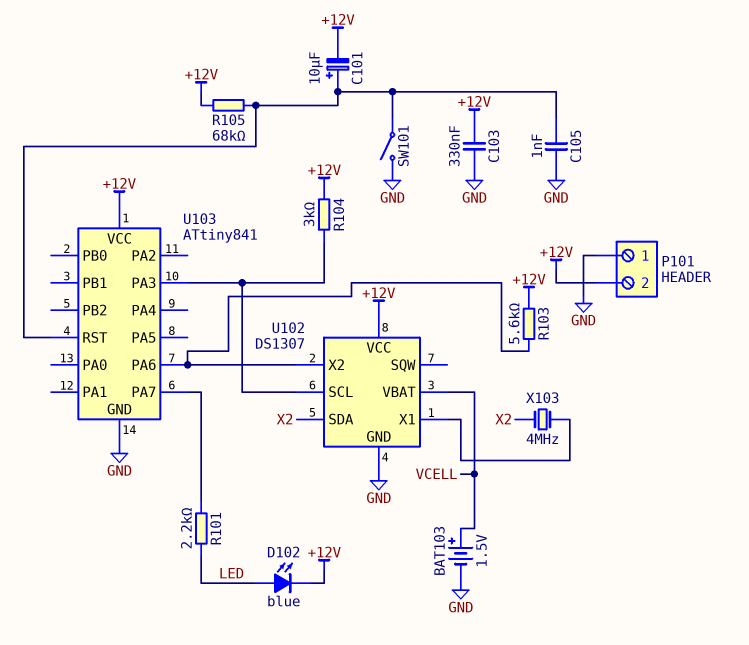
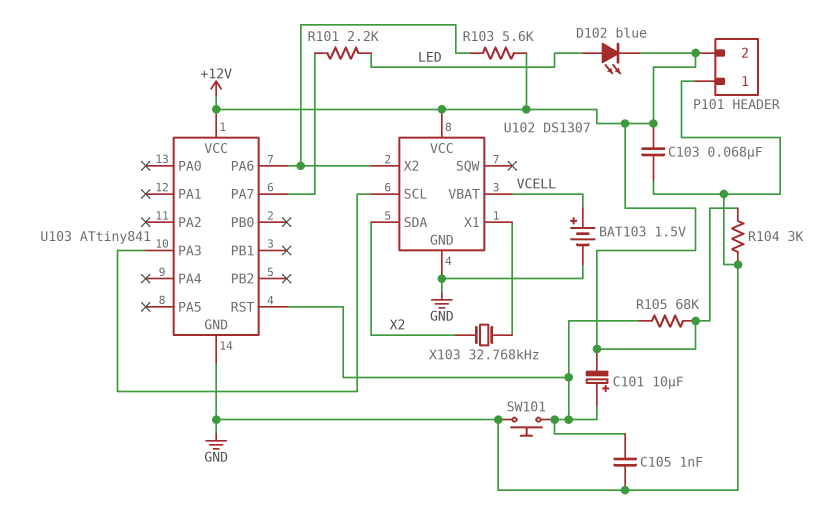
C103: 330nF (+12V, GND) -> 68nF (+12V, GND)
R104: 3k (+12V, U102/SCL) -> 3k (+12V, GND)
SW101: switch (GND, U103/RST) -> button (GND, U103/RST)
X103: 4MHz (U102/X1, X2) -> 32.768kHz (U102/X1, X2)

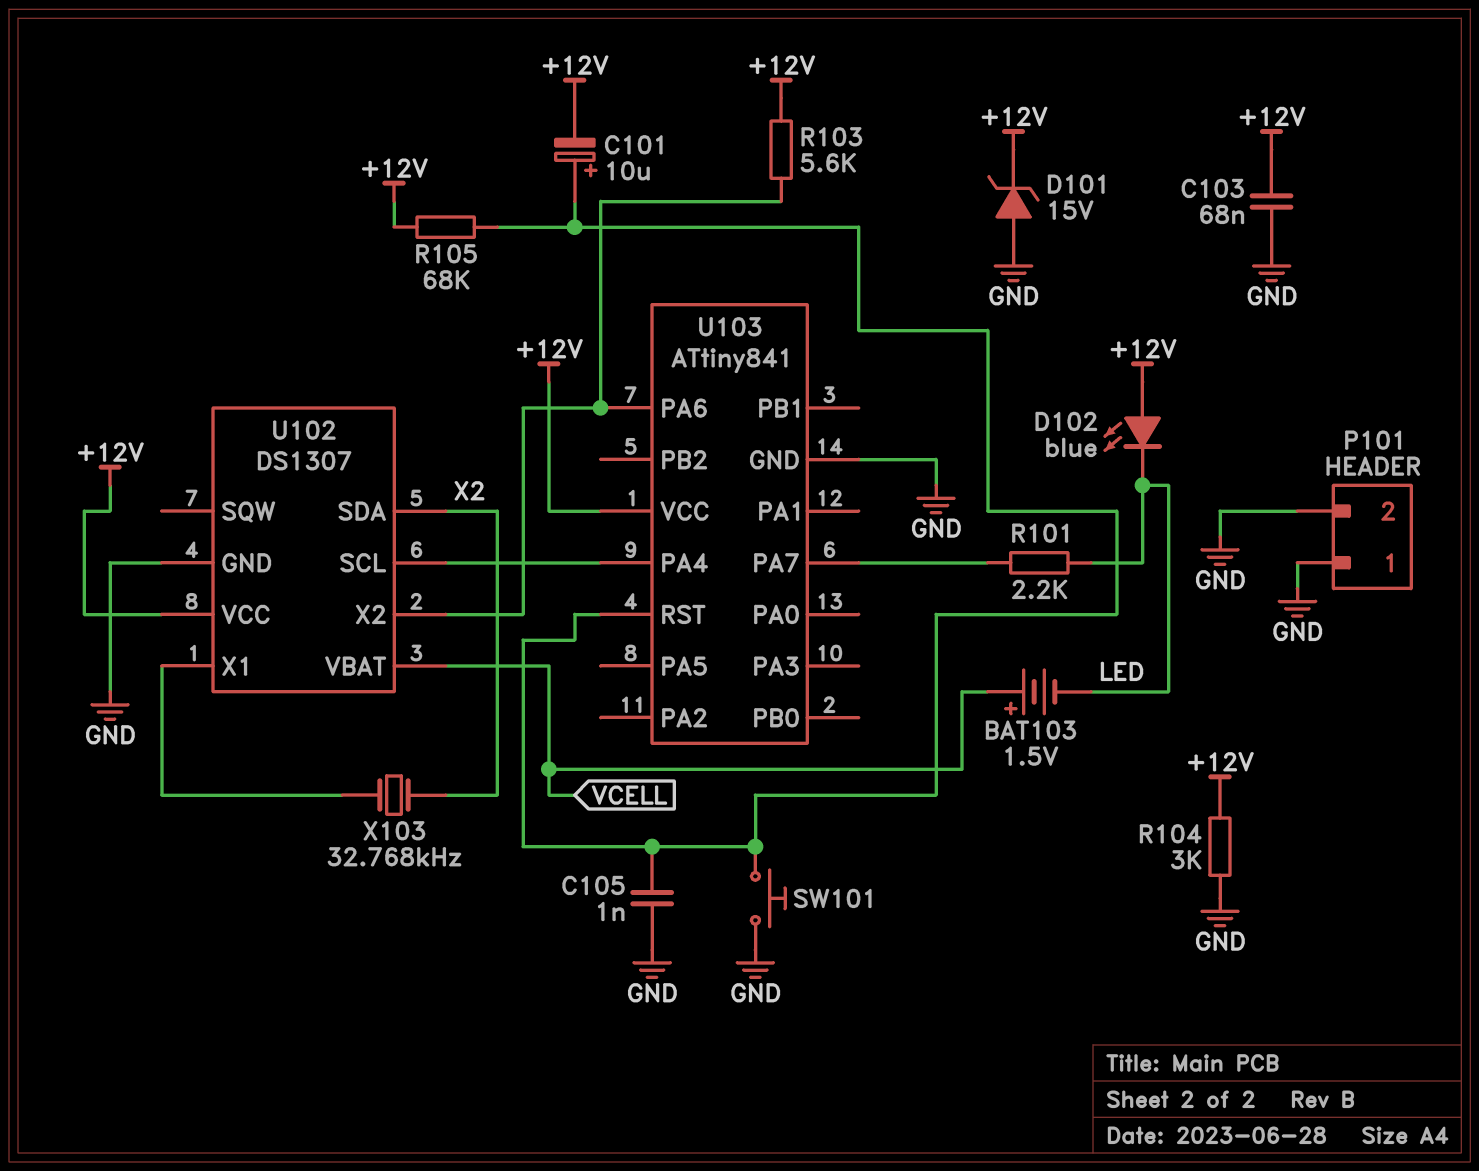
BAT103: 1.5V (plus VCELL, minus GND) -> 1.5V (plus VCELL, minus LED)
D101: none -> zener 15V (A GND, K +12V)
D102: LED blue (A LED, K +12V) -> LED blue (A +12V, K LED)
P101 pin 2: +12V -> GND
U103 pin PA3: U102/SCL -> none
U103 pin PA4: none -> U102/SCL

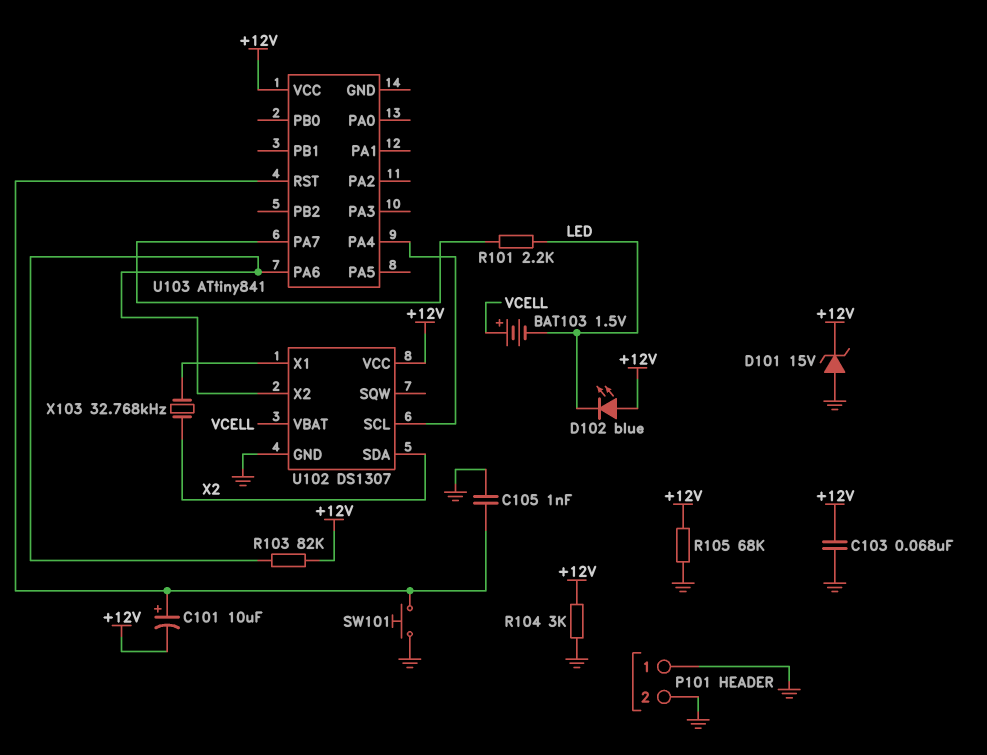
R103: 5.6k (+12V, U102/X2) -> 82k (+12V, U102/X2)
R105: 68k (+12V, U103/RST) -> 68k (+12V, GND)
U103 pin GND: GND -> none

